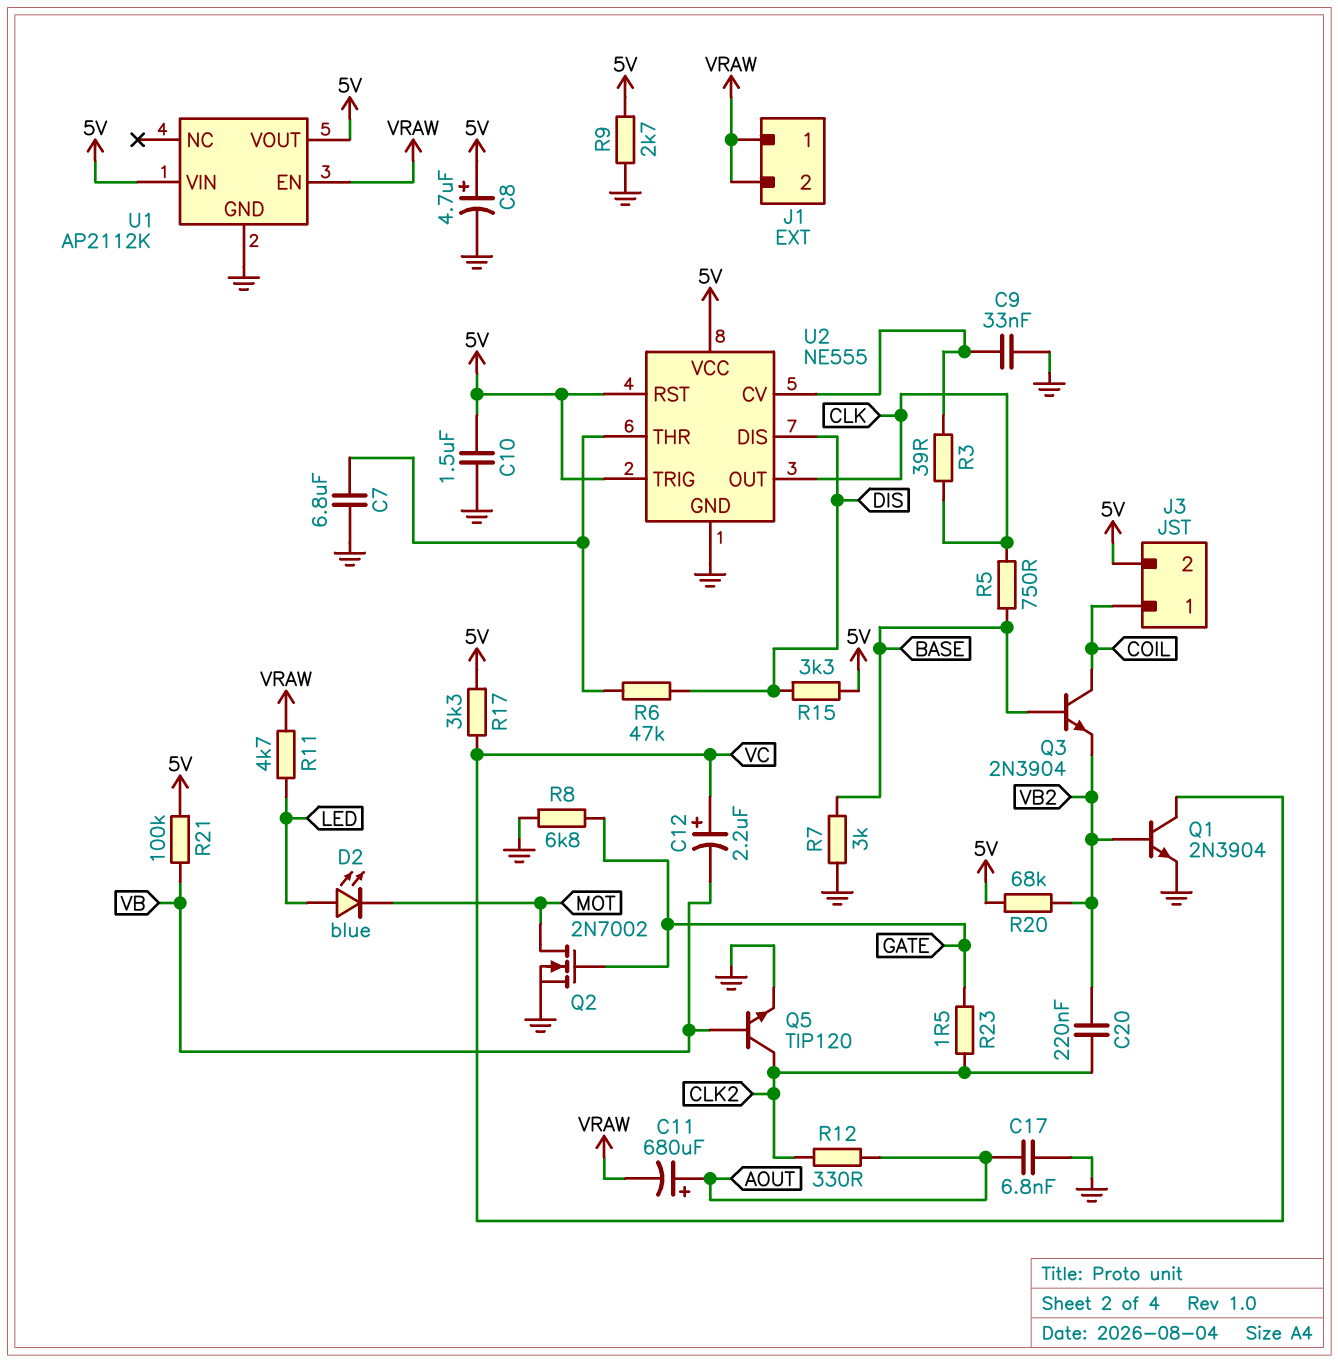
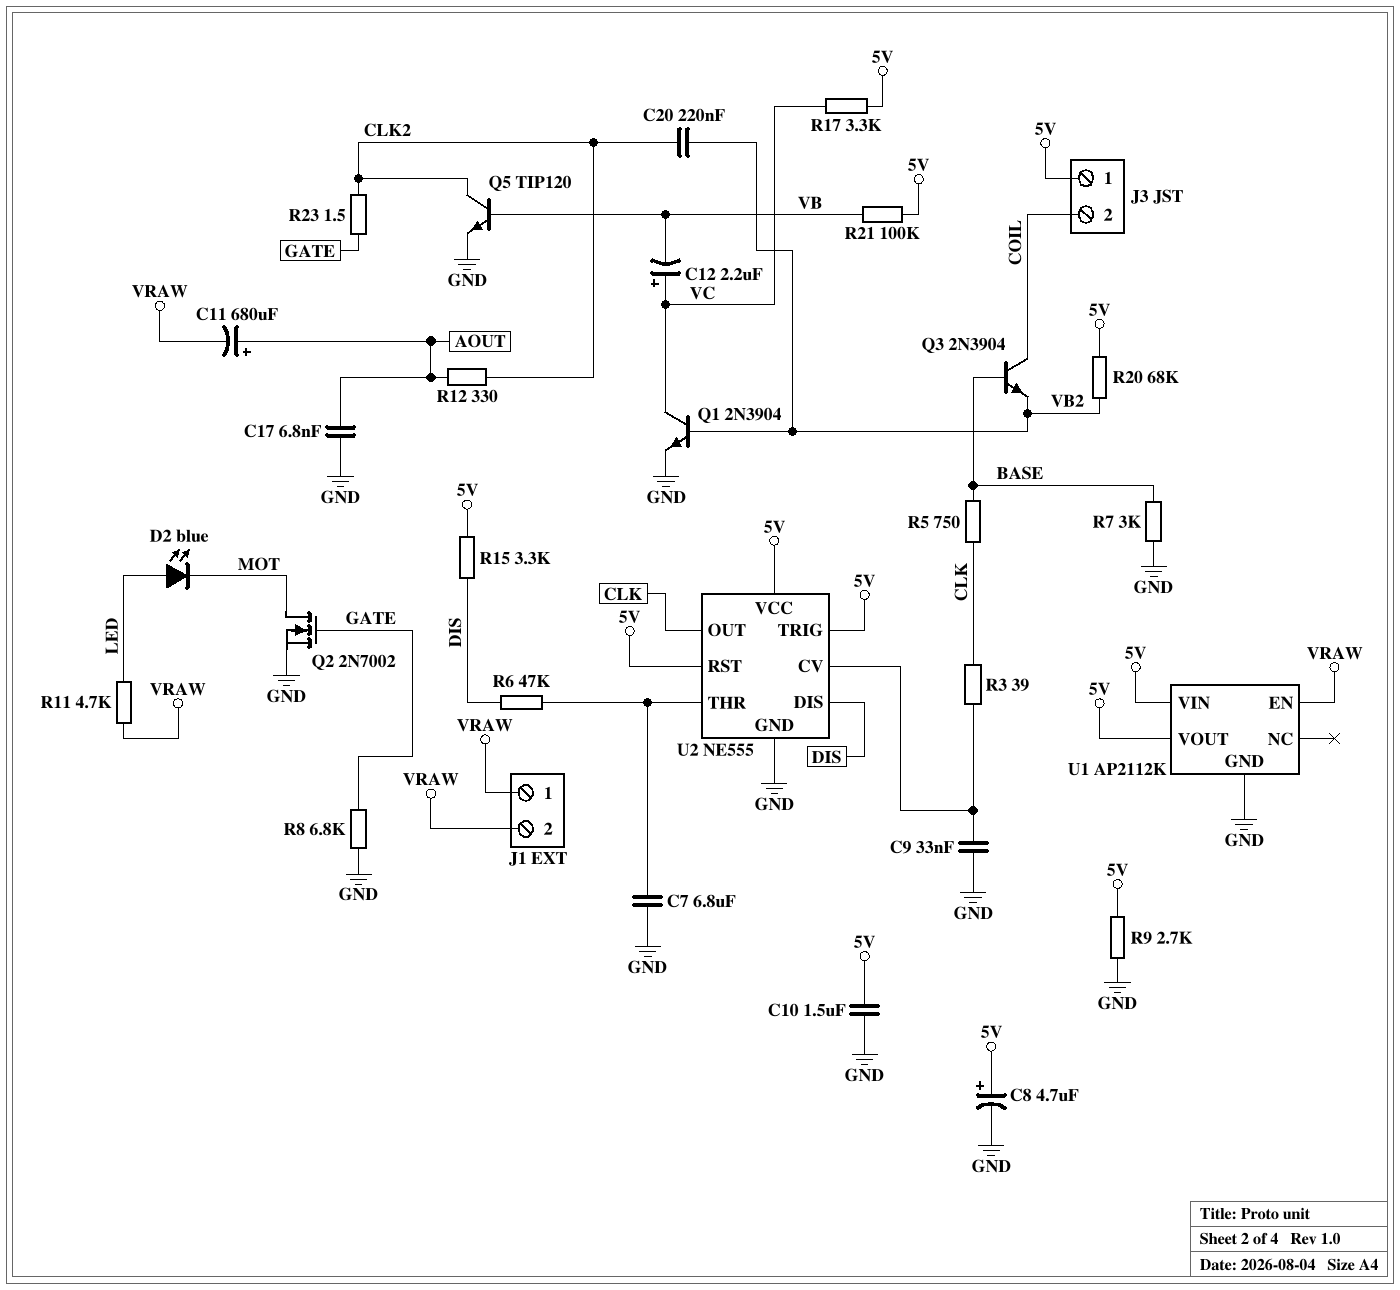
J3 pin 1: COIL -> 5V
J3 pin 2: 5V -> COIL

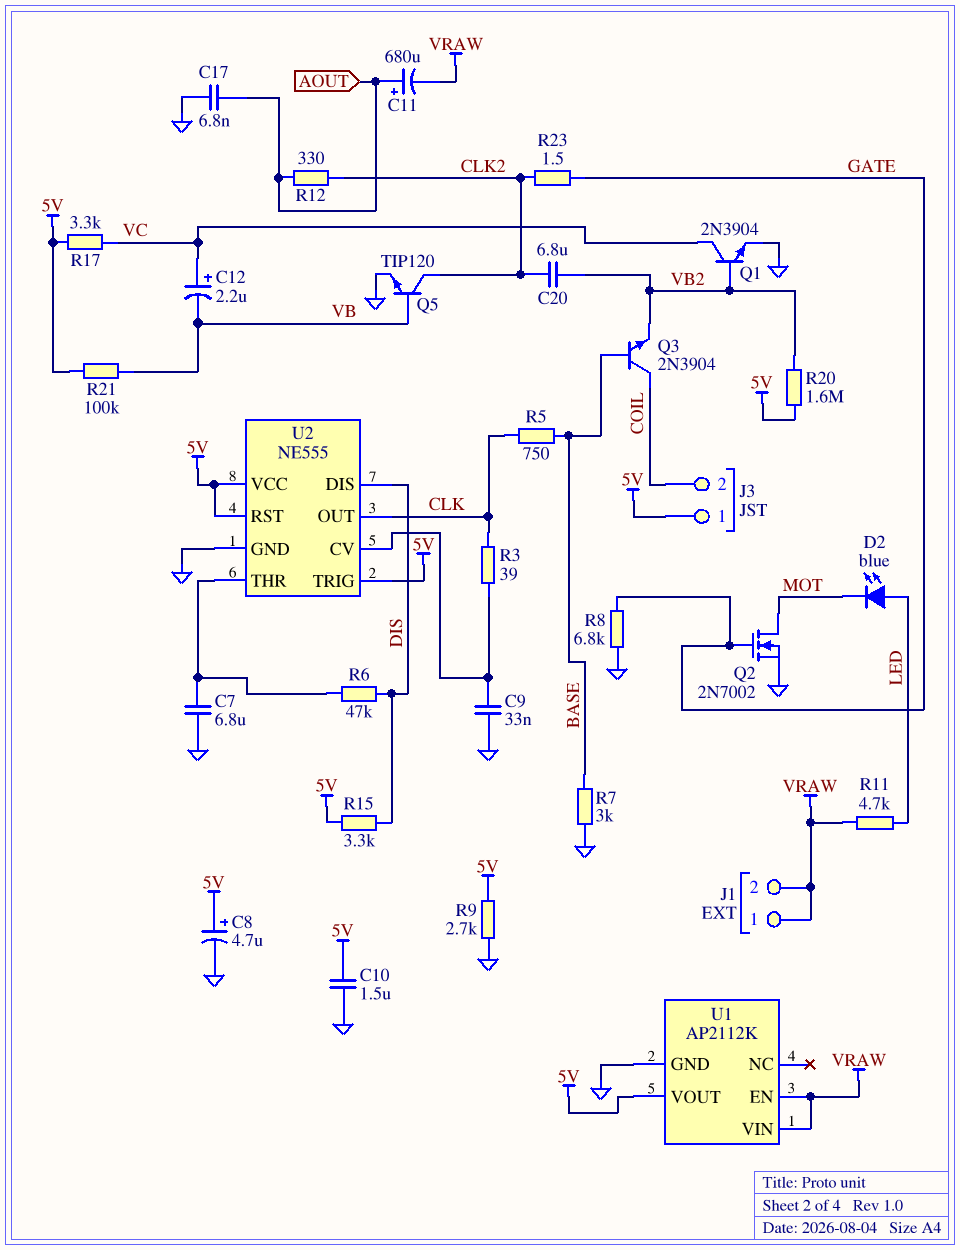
C20: 220nF (CLK2, VB2) -> 6.8uF (CLK2, VB2)
R20: 68k (5V, VB2) -> 1.6M (5V, VB2)
U1 pin VIN: 5V -> VRAW

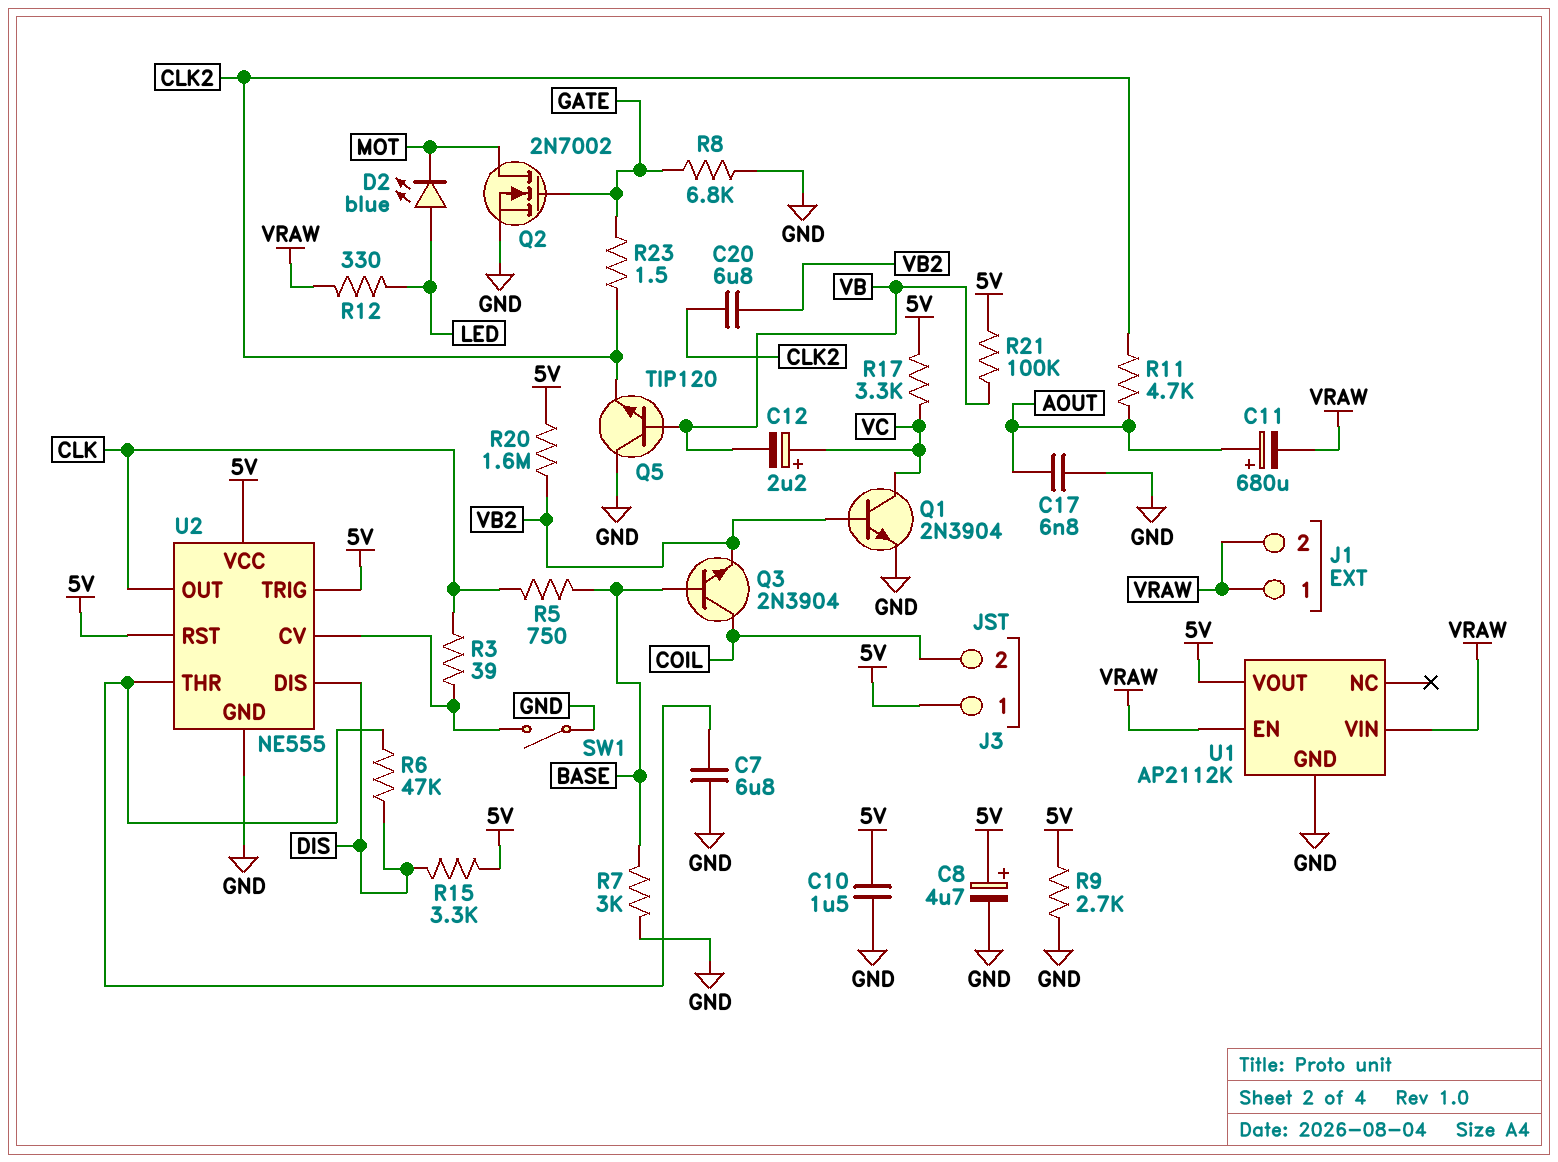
C9: 33nF (GND, U2/CV) -> none
Q5: NPN TIP120 (B VB, C CLK2, E GND) -> NPN TIP120 (B VB, C GND, E CLK2)
R11: 4.7k (LED, VRAW) -> 4.7k (AOUT, CLK2)
R12: 330 (AOUT, CLK2) -> 330 (LED, VRAW)
SW1: none -> switch (GND, U2/CV)

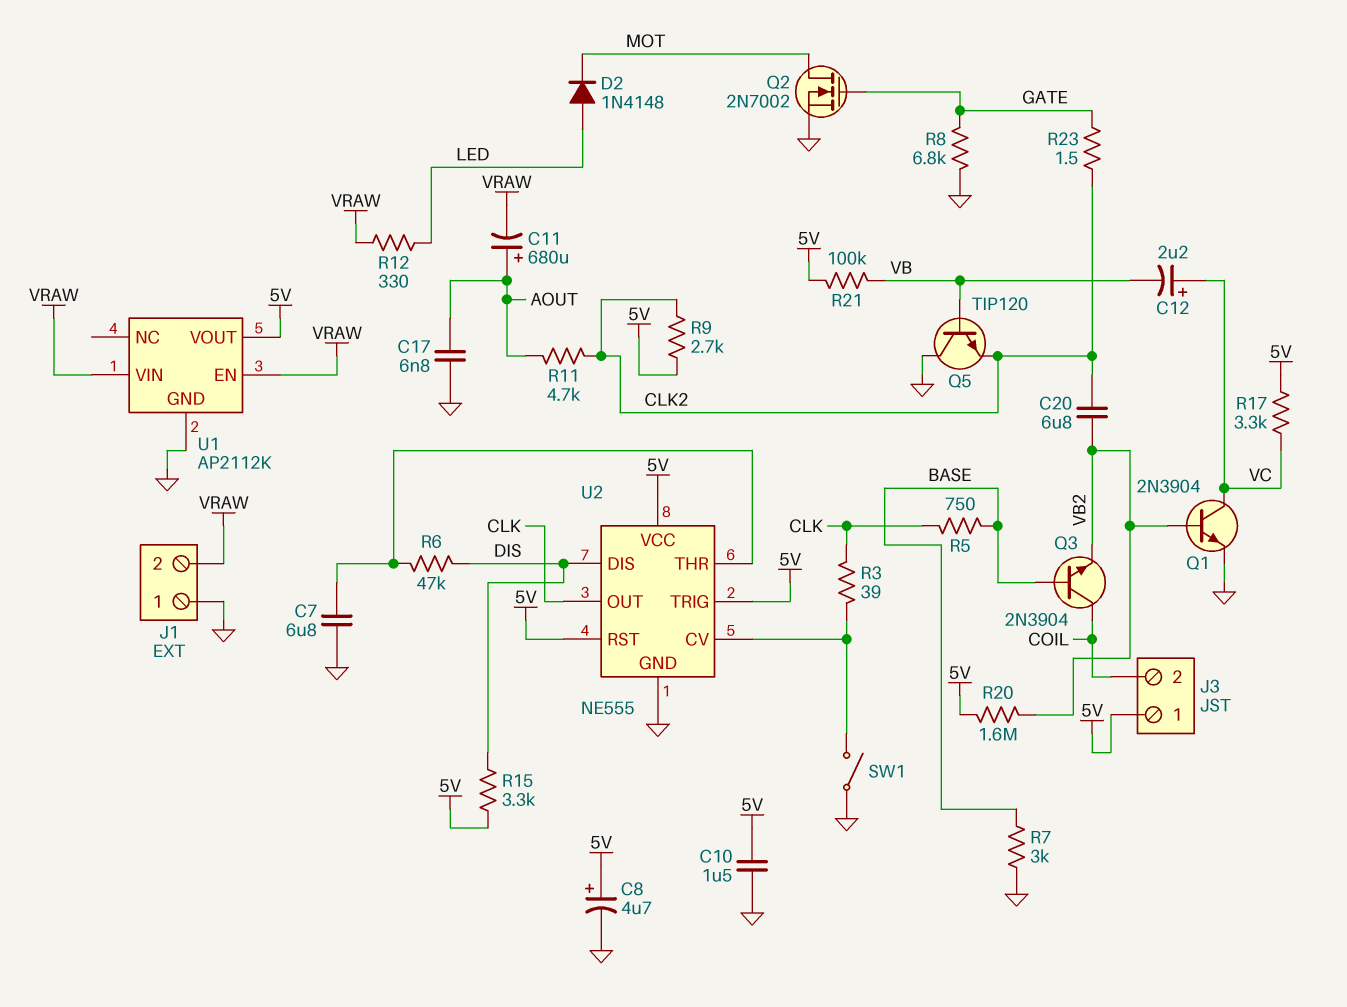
D2: LED blue (A LED, K MOT) -> diode 1N4148 (A LED, K MOT)
J1 pin 1: VRAW -> GND
R9: 2.7k (5V, GND) -> 2.7k (5V, CLK2)

